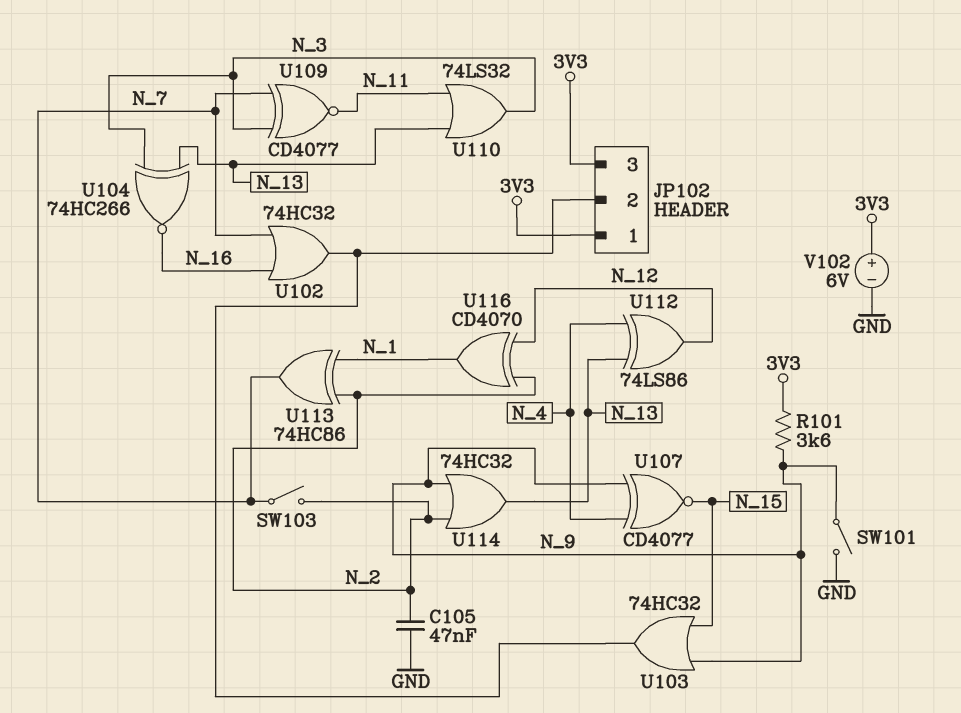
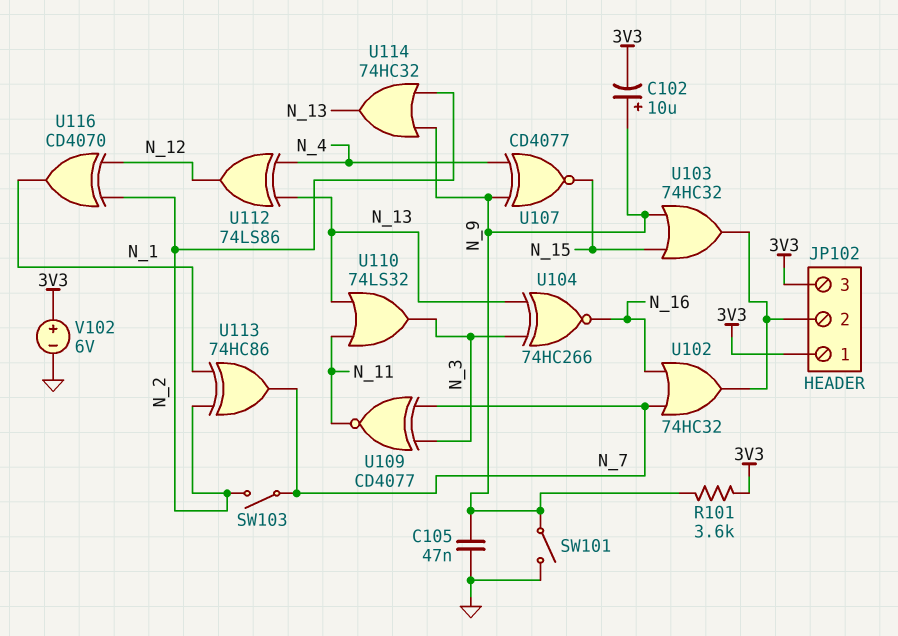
C102: none -> 10uF (plus N_9, minus 3V3)
C105: 47nF (GND, N_2) -> 47nF (GND, N_9)

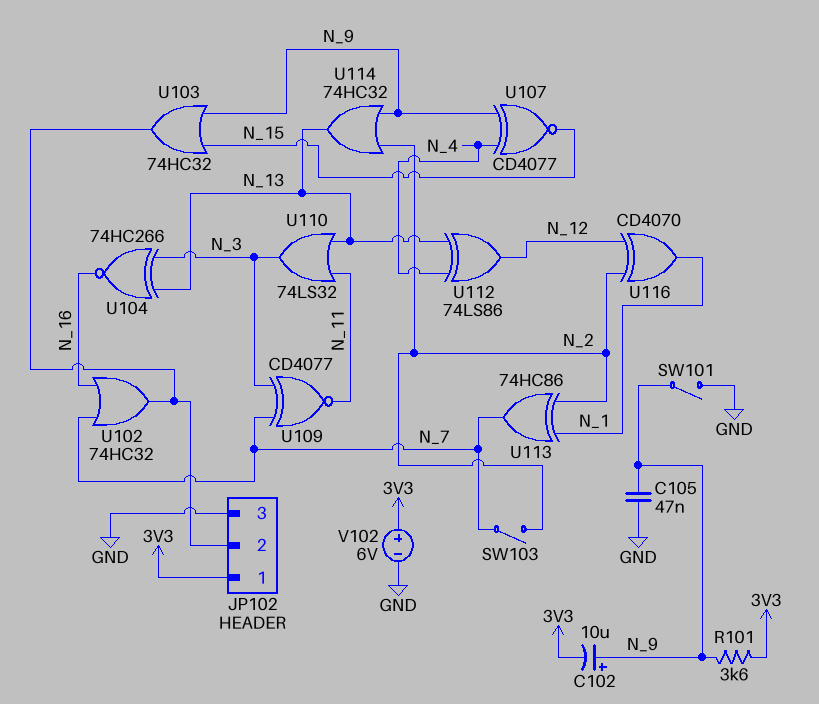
JP102 pin 3: 3V3 -> GND

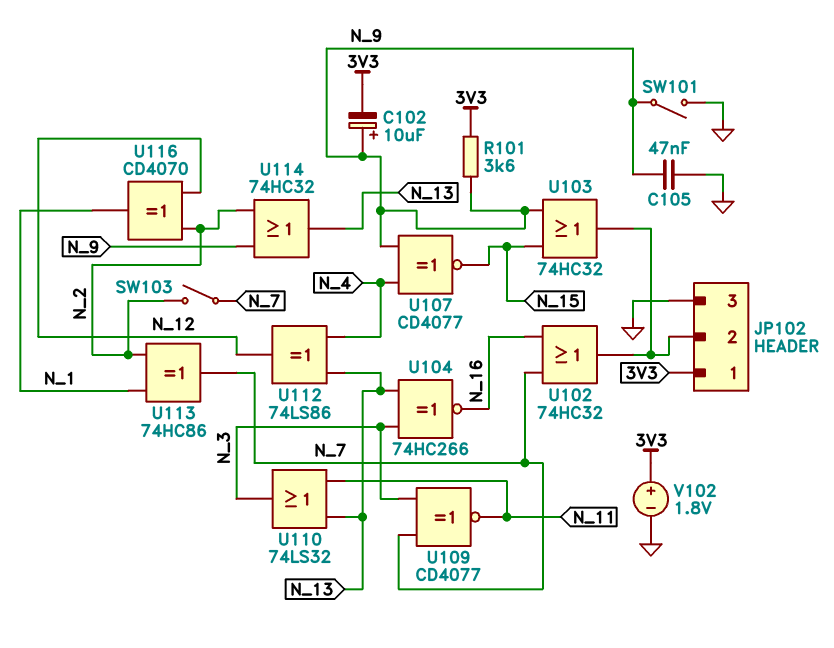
V102: 6V (plus 3V3, minus GND) -> 1.8V (plus 3V3, minus GND)

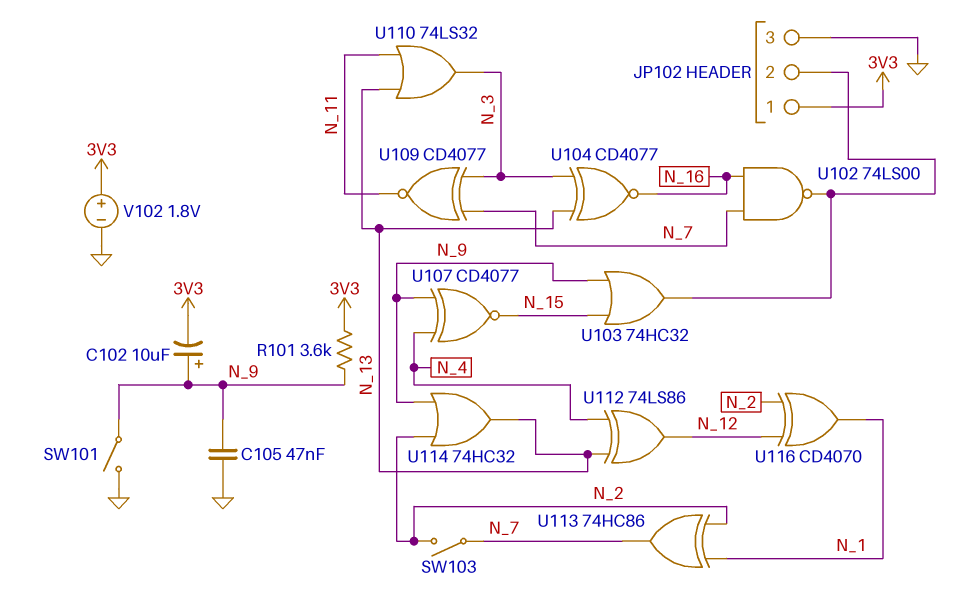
U102: OR 74HC32 (in N_7, in N_16, out JP102/2) -> NAND 74LS00 (in N_7, in N_16, out JP102/2)
U104: XNOR 74HC266 (in N_3, in N_13, out N_16) -> XNOR CD4077 (in N_3, in N_13, out N_16)

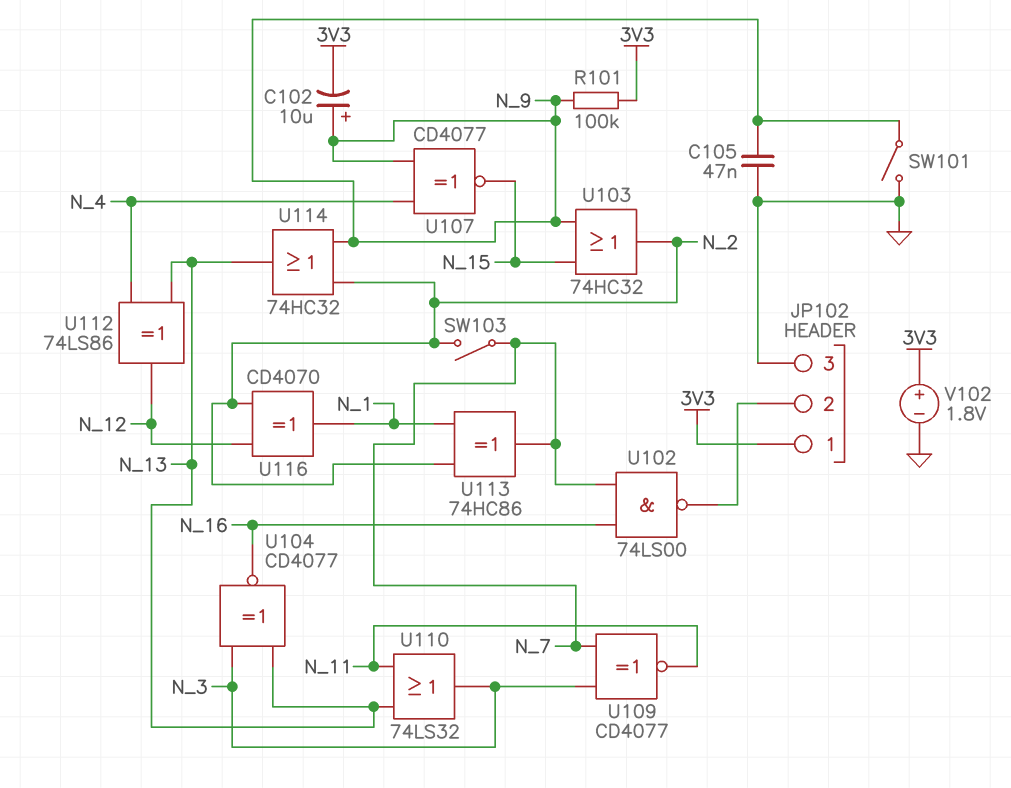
R101: 3.6k (3V3, N_9) -> 100k (3V3, N_9)
U103: OR 74HC32 (in N_9, in N_15, out JP102/2) -> OR 74HC32 (in N_9, in N_15, out N_2)

